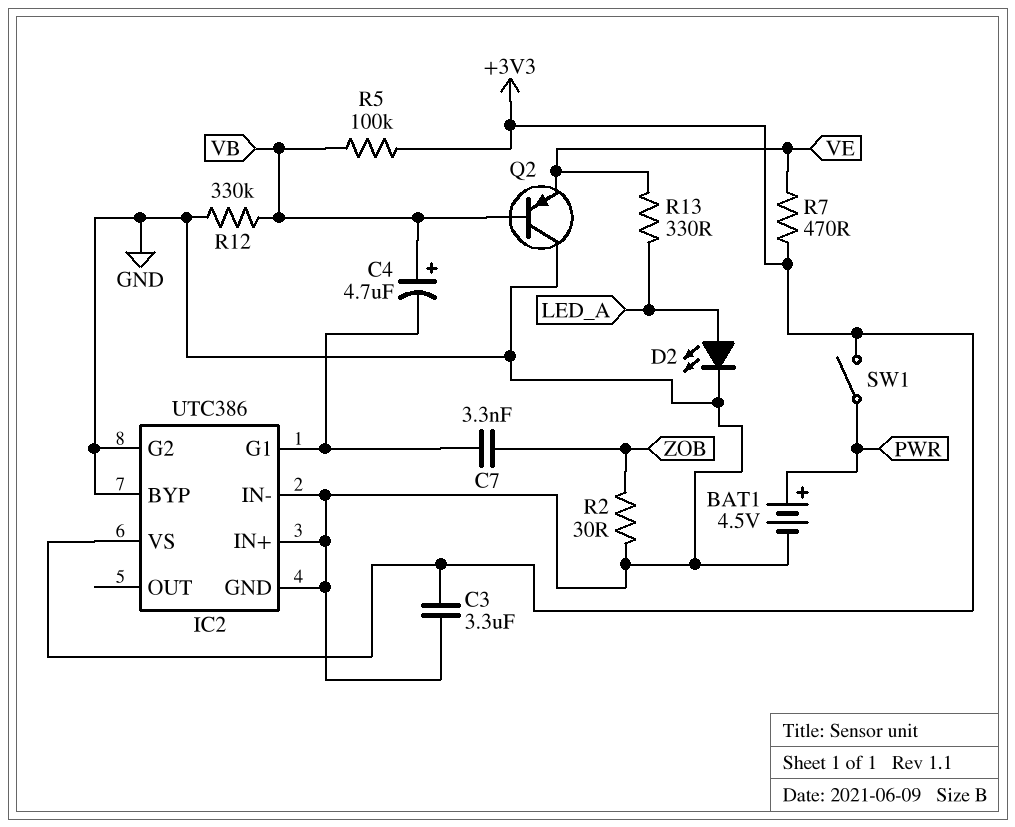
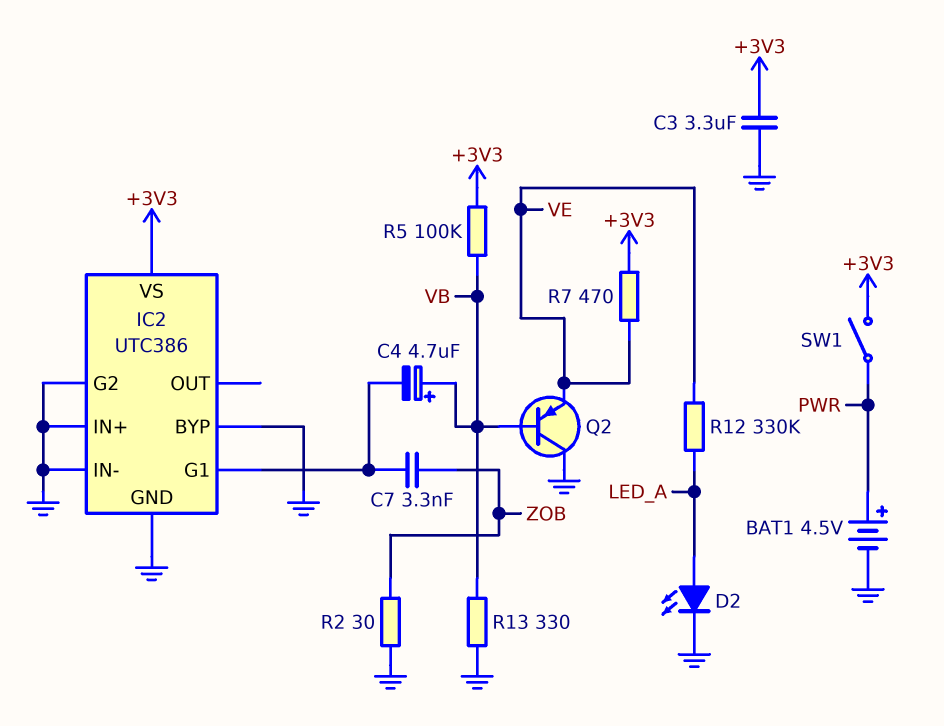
R12: 330k (GND, VB) -> 330k (LED_A, VE)
R13: 330 (LED_A, VE) -> 330 (GND, VB)

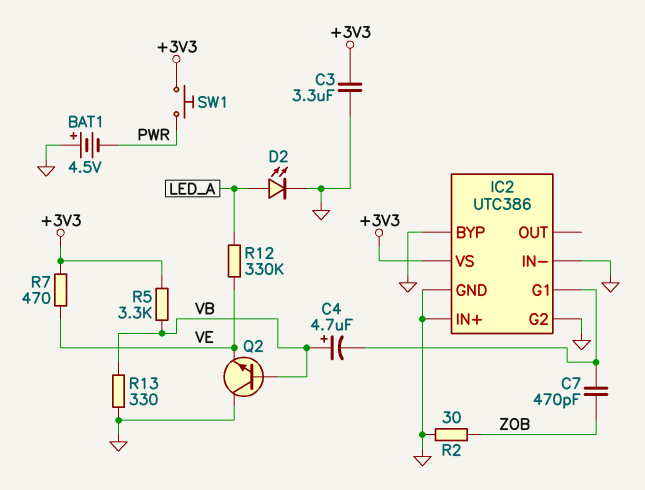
BAT1: 4.5V (plus PWR, minus GND) -> 4.5V (plus GND, minus PWR)
C7: 3.3nF (IC2/G1, ZOB) -> 470pF (IC2/G1, ZOB)
Q2: PNP (B VB, C GND, E VE) -> NPN (B VB, C GND, E VE)
R5: 100k (+3V3, VB) -> 3.3k (+3V3, VB)
SW1: switch (+3V3, PWR) -> button (+3V3, PWR)

